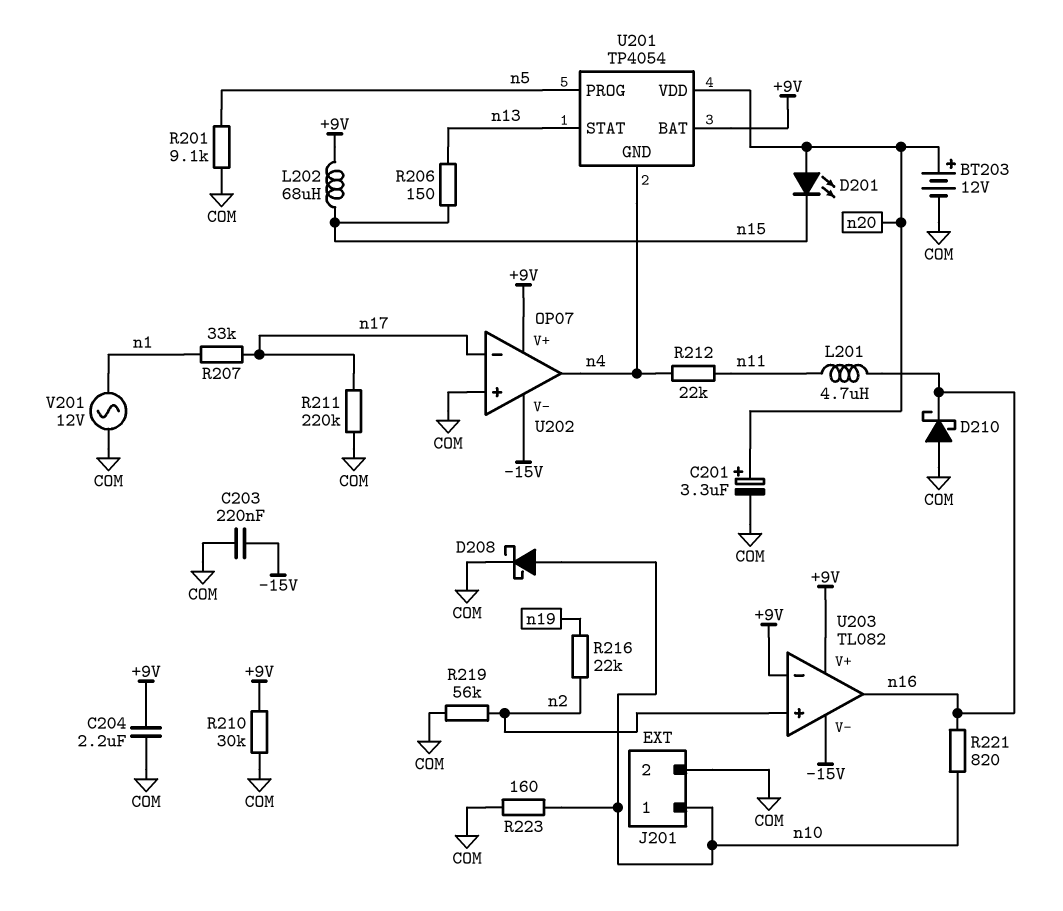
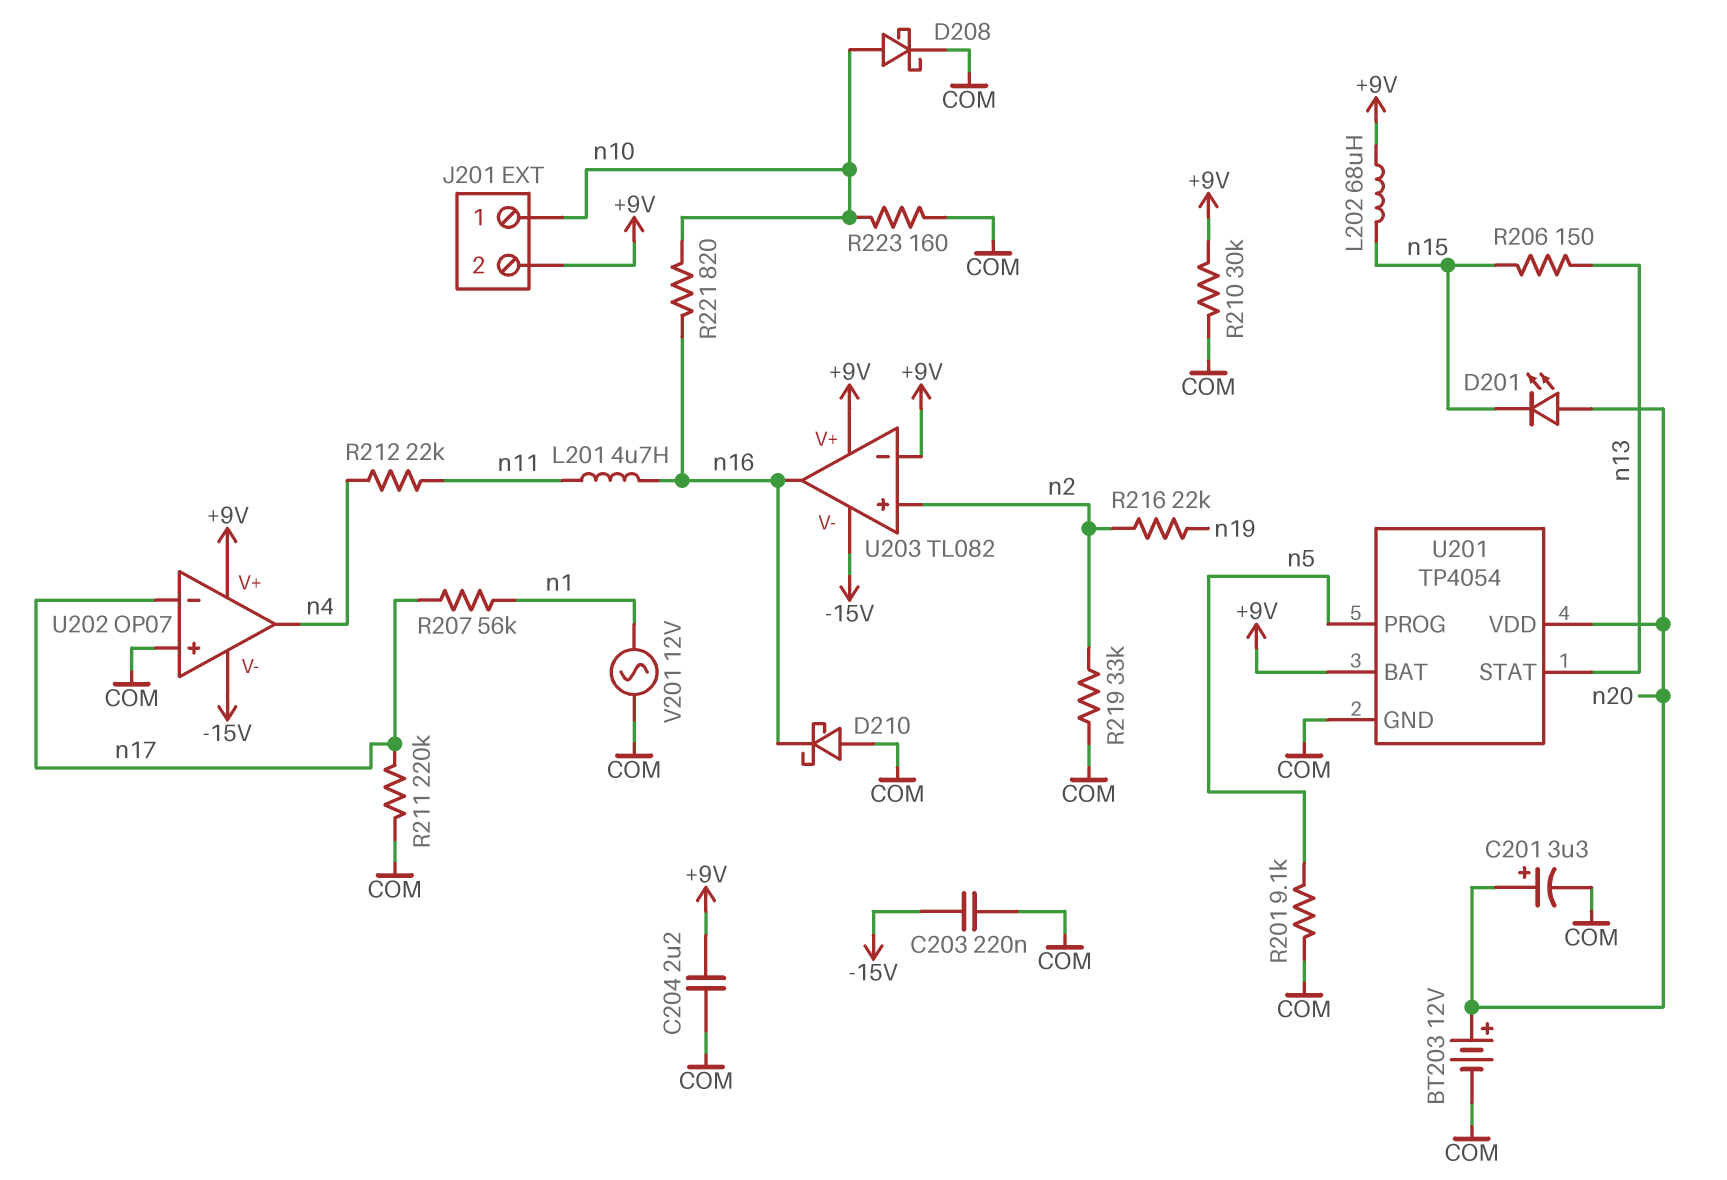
J201 pin 2: COM -> +9V
R207: 33k (n1, n17) -> 56k (n1, n17)
R219: 56k (COM, n2) -> 33k (COM, n2)
U201 pin GND: n4 -> COM

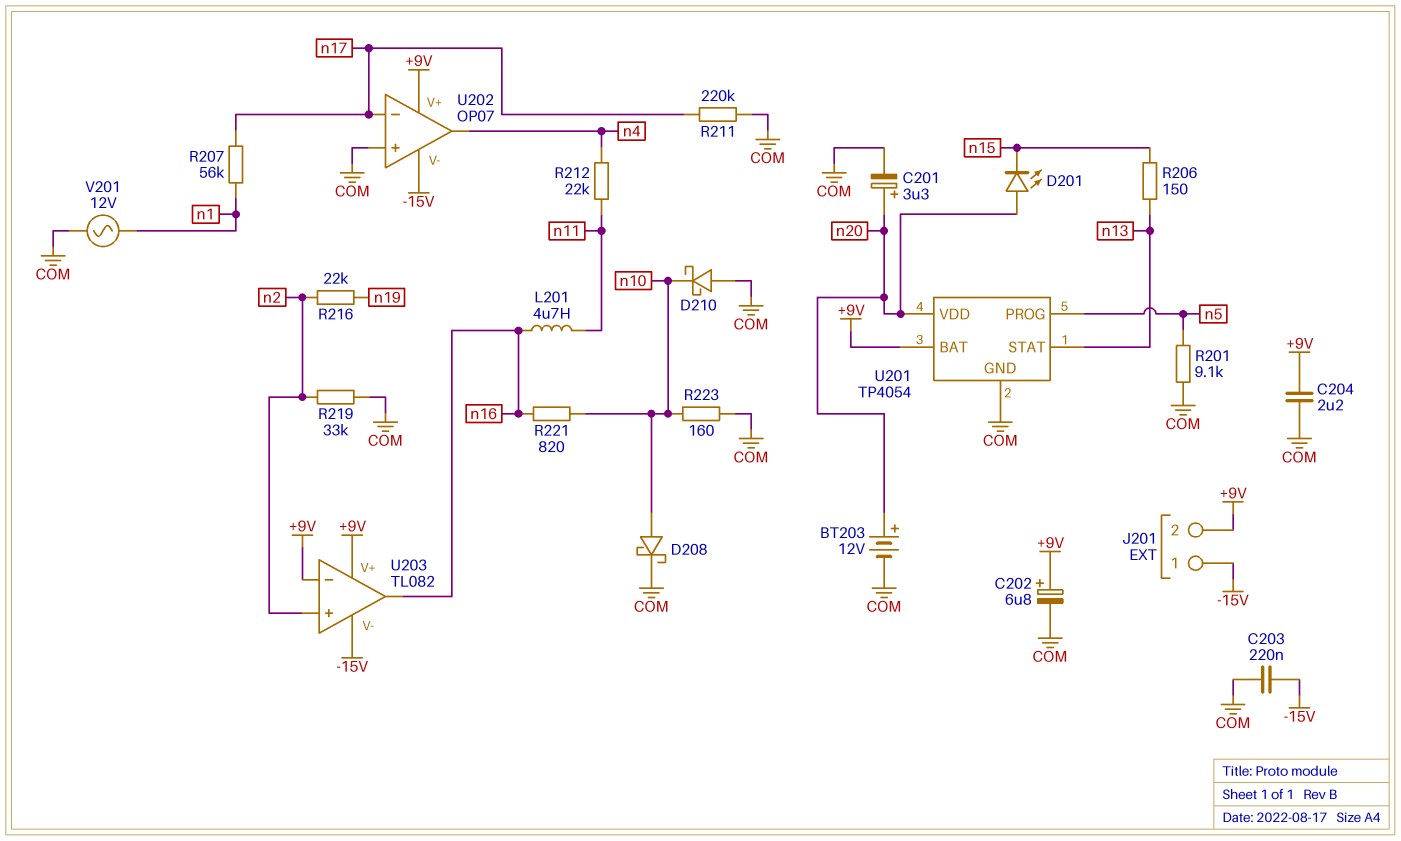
C202: none -> 6.8uF (plus +9V, minus COM)
D210: schottky (A COM, K n16) -> schottky (A COM, K n10)
J201 pin 1: n10 -> -15V
L202: 68uH (+9V, n15) -> none
R210: 30k (+9V, COM) -> none

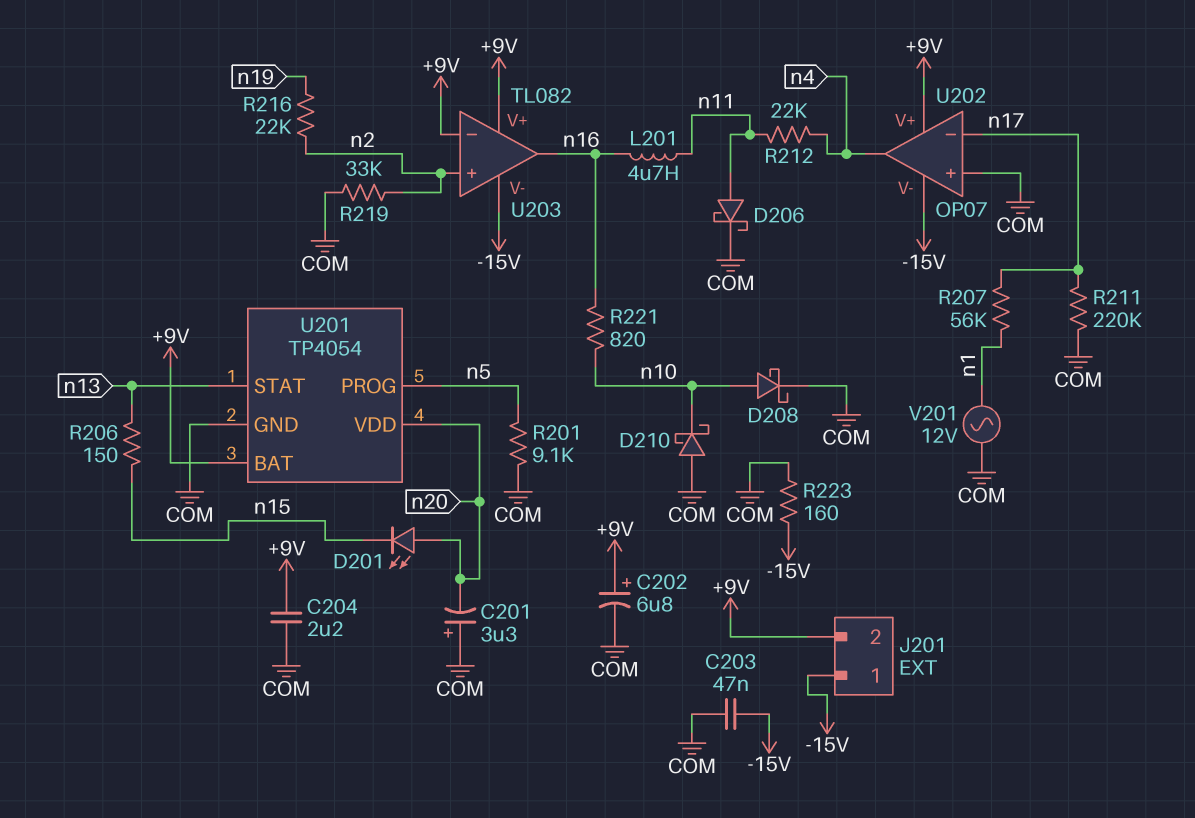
BT203: 12V (plus n20, minus COM) -> none
C201: 3.3uF (plus n20, minus COM) -> 3.3uF (plus COM, minus n20)
C203: 220nF (-15V, COM) -> 47nF (-15V, COM)
D206: none -> schottky (A n11, K COM)
R223: 160 (COM, n10) -> 160 (-15V, COM)

